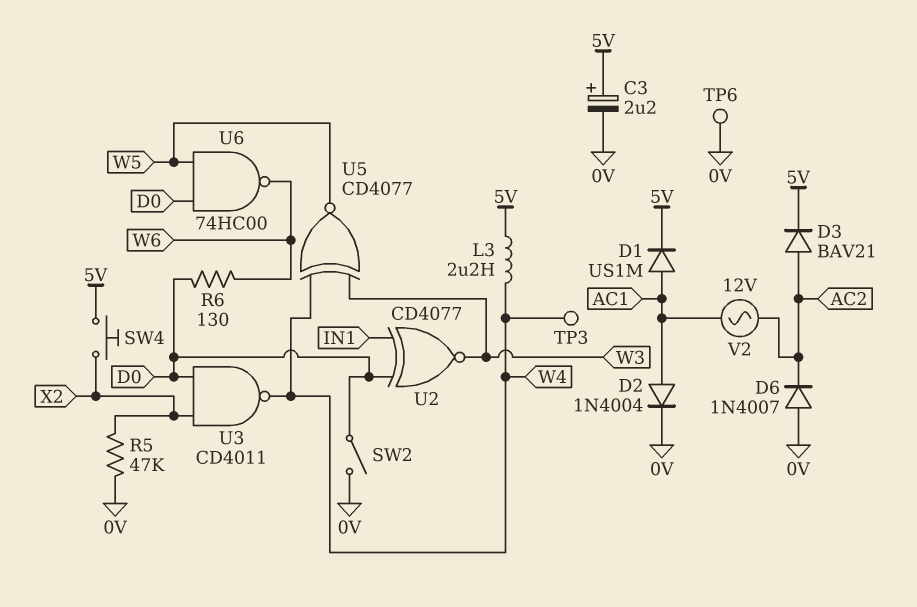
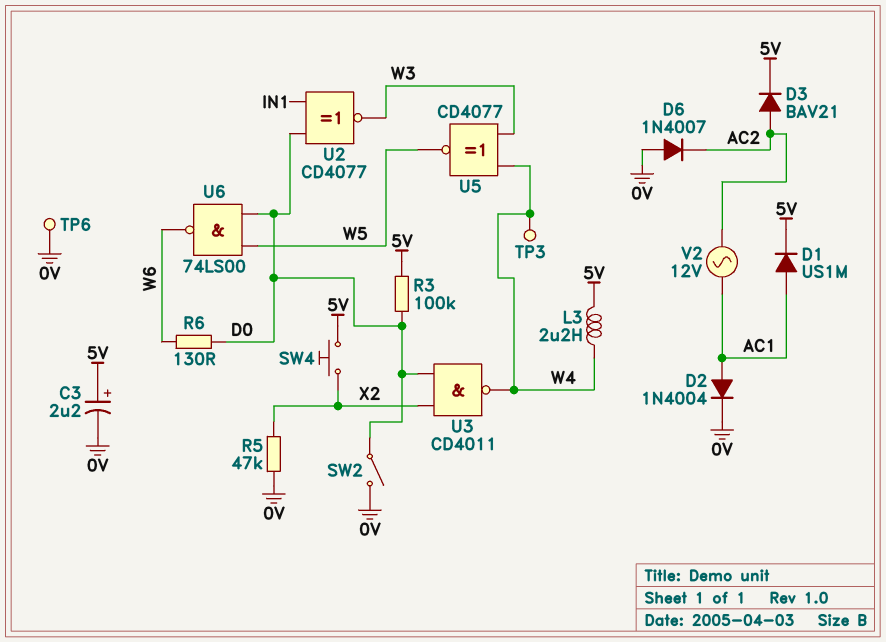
R3: none -> 100k (5V, D0)
U6: NAND 74HC00 (in D0, in W5, out W6) -> NAND 74LS00 (in D0, in W5, out W6)

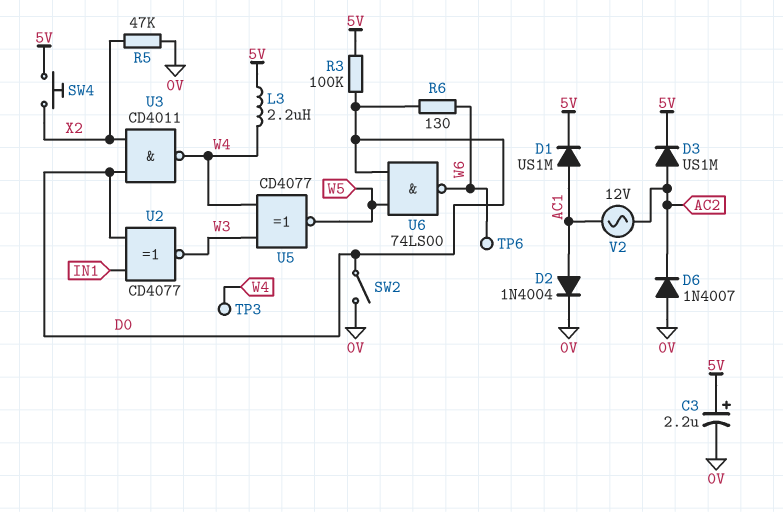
D3: diode BAV21 (A AC2, K 5V) -> diode US1M (A AC2, K 5V)
TP6: test point (0V) -> test point (W6)

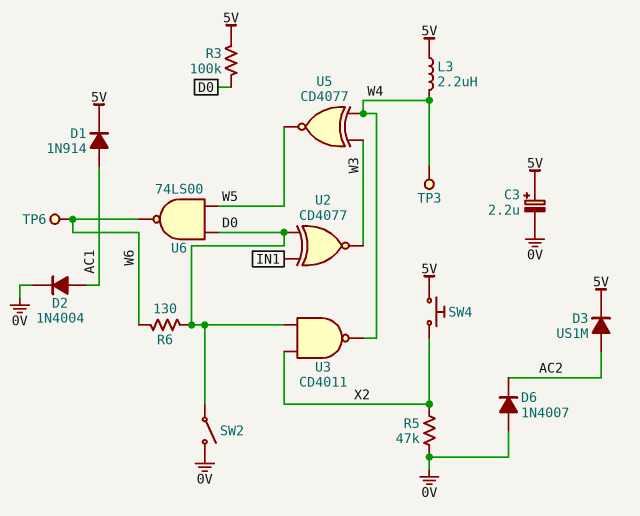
D1: diode US1M (A AC1, K 5V) -> diode 1N914 (A AC1, K 5V)
V2: AC 12V (AC1, AC2) -> none

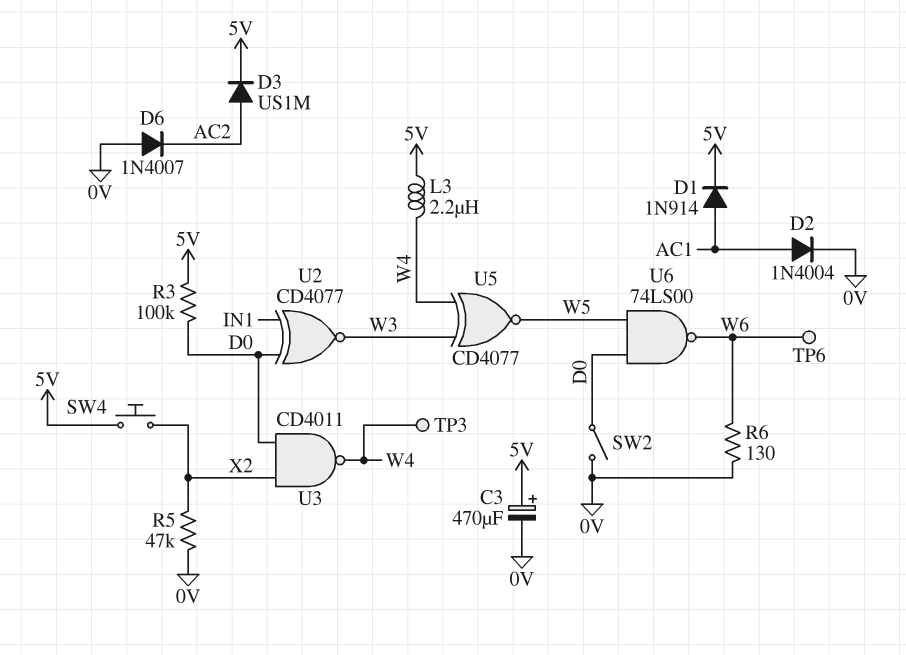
C3: 2.2uF (plus 5V, minus 0V) -> 470uF (plus 5V, minus 0V)
R6: 130 (D0, W6) -> 130 (0V, W6)

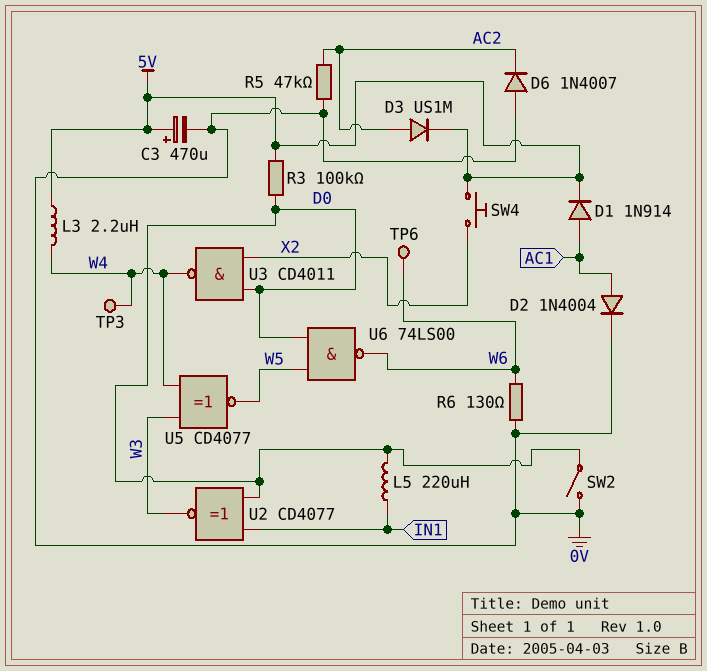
L5: none -> 220uH (D0, IN1)
R5: 47k (0V, X2) -> 47k (0V, AC2)

